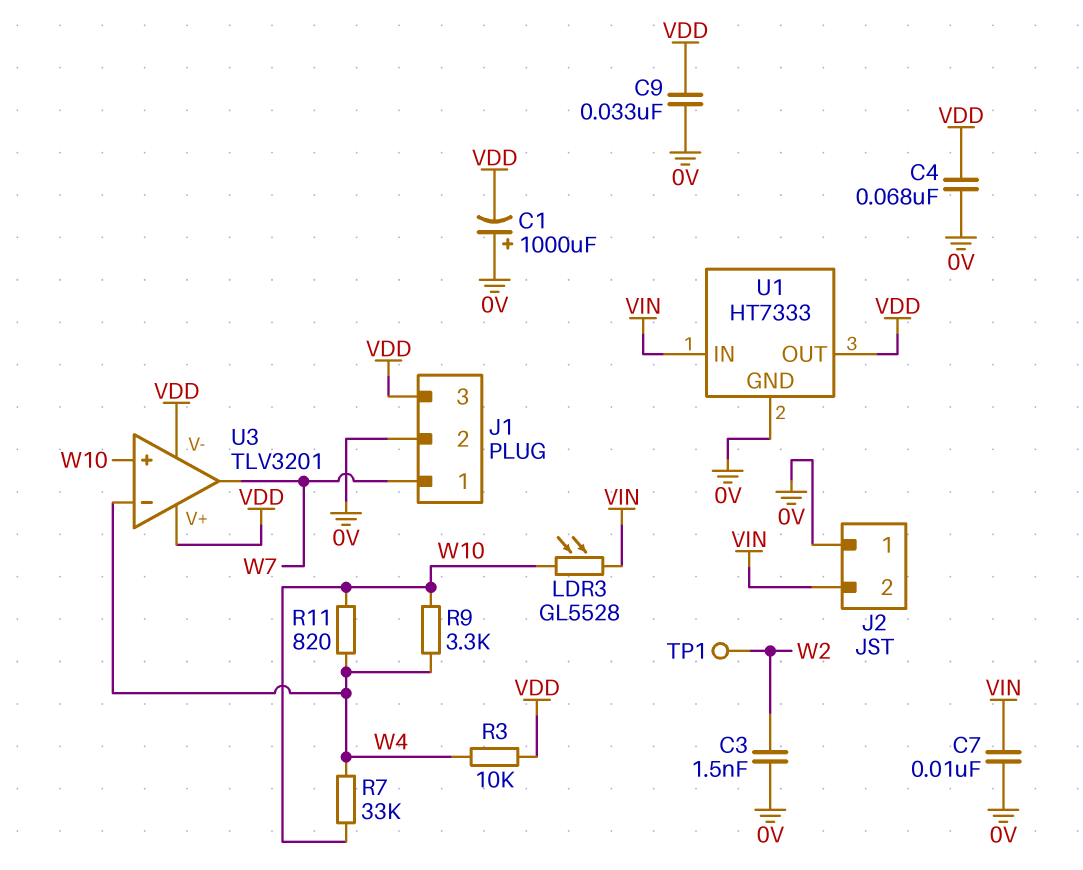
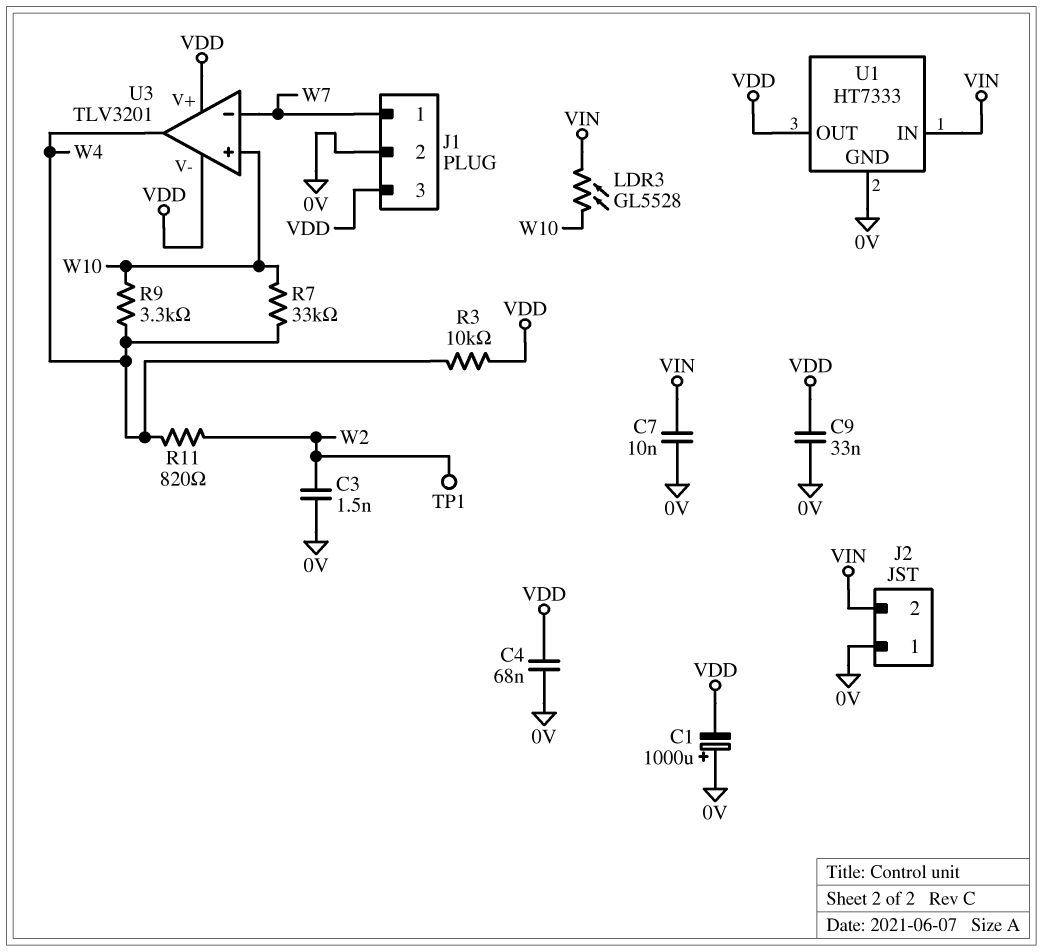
R11: 820 (W4, W10) -> 820 (W2, W4)
U3 pin in-: W4 -> W7
U3 pin out: W7 -> W4

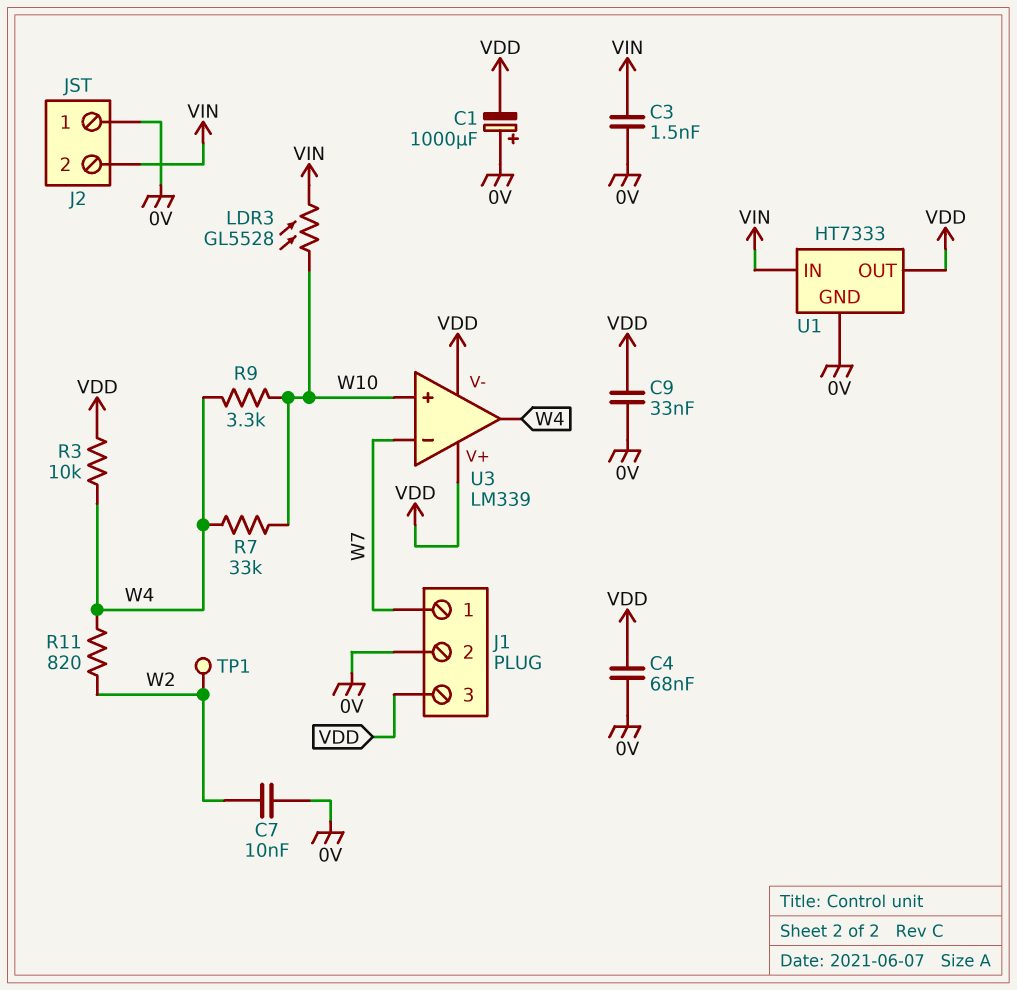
C3: 1.5nF (0V, W2) -> 1.5nF (0V, VIN)
C7: 10nF (0V, VIN) -> 10nF (0V, W2)
U3: TLV3201 -> LM339

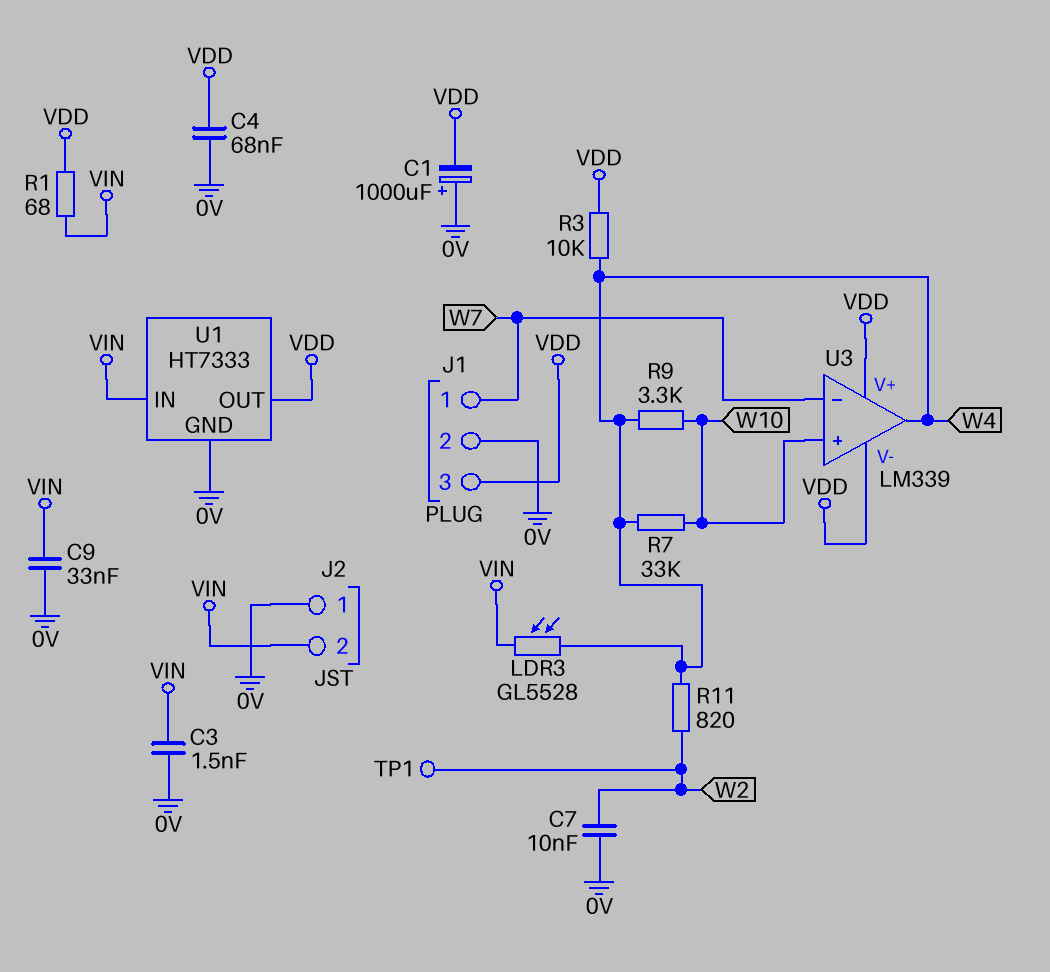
C9: 33nF (0V, VDD) -> 33nF (0V, VIN)
LDR3: GL5528 (VIN, W10) -> GL5528 (VIN, W4)
R1: none -> 68 (VDD, VIN)

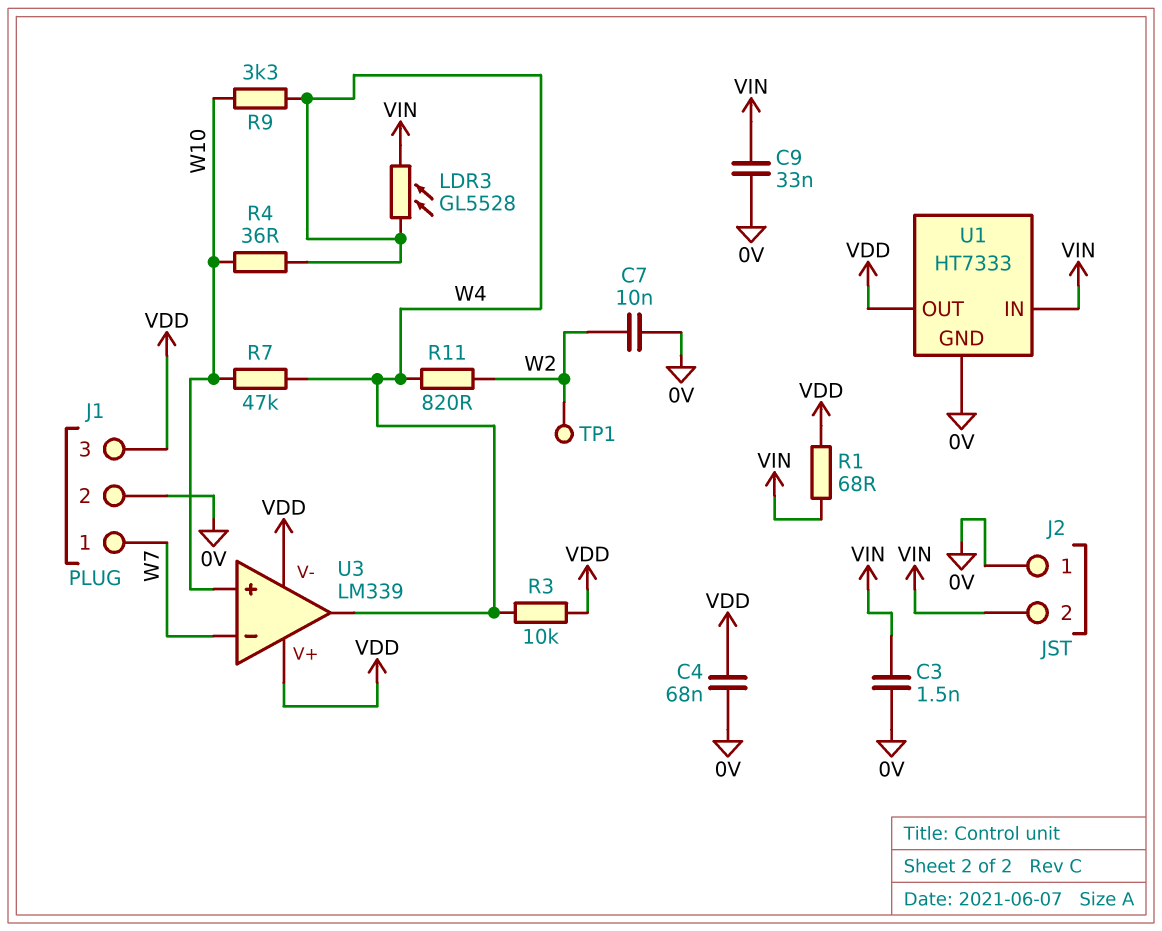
C1: 1000uF (plus 0V, minus VDD) -> none
R4: none -> 36 (W4, W10)
R7: 33k (W4, W10) -> 47k (W4, W10)

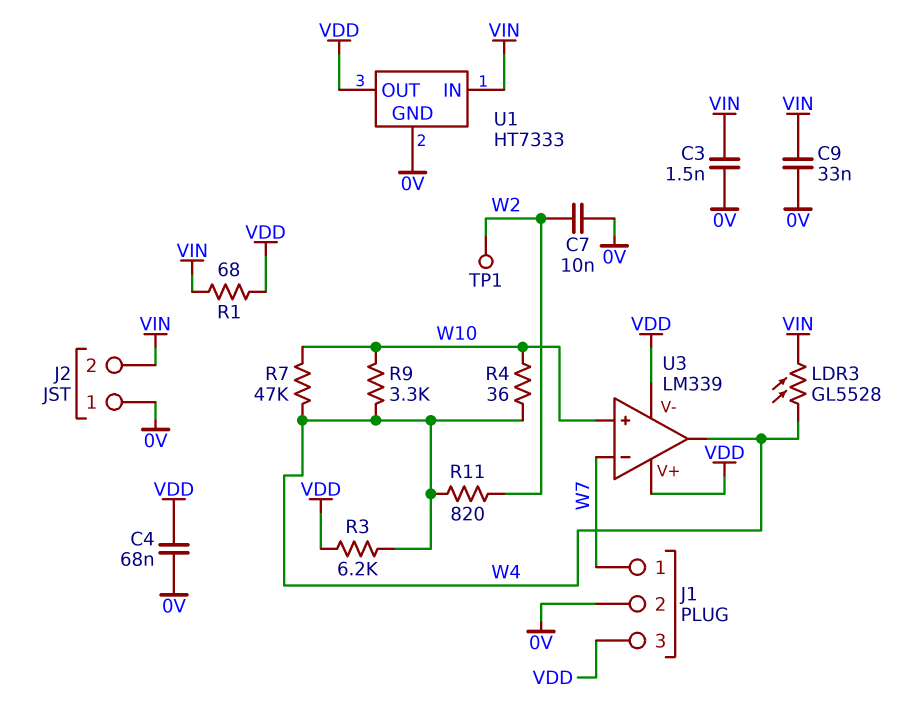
R3: 10k (VDD, W4) -> 6.2k (VDD, W4)

